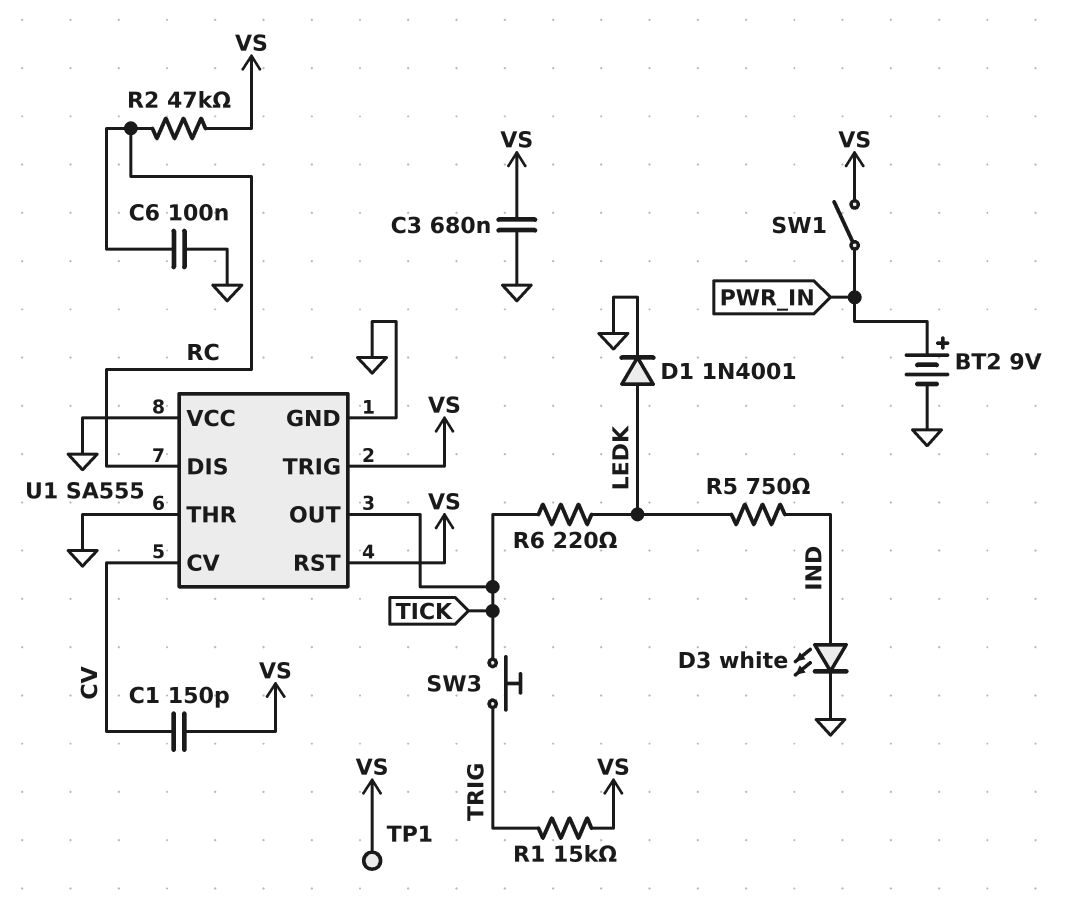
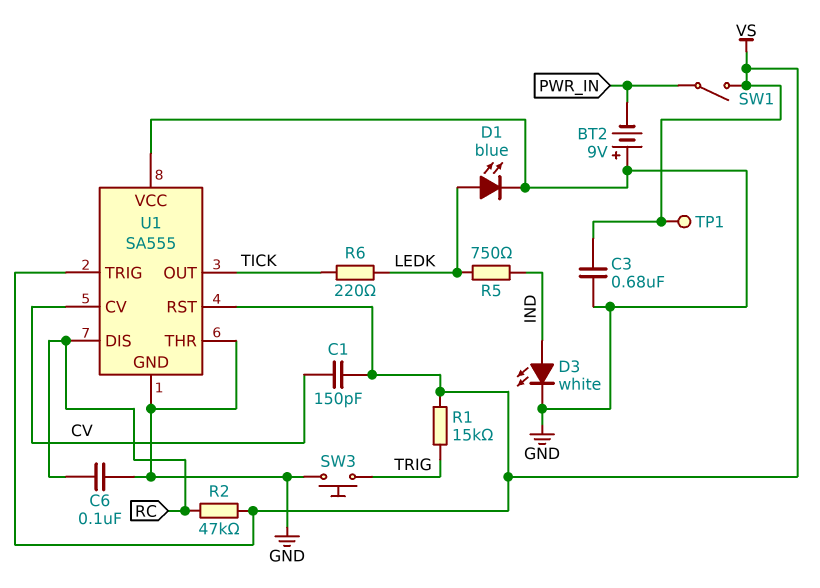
BT2: 9V (plus PWR_IN, minus GND) -> 9V (plus GND, minus PWR_IN)
D1: diode 1N4001 (A LEDK, K GND) -> LED blue (A LEDK, K GND)
SW3: button (TICK, TRIG) -> button (GND, TRIG)

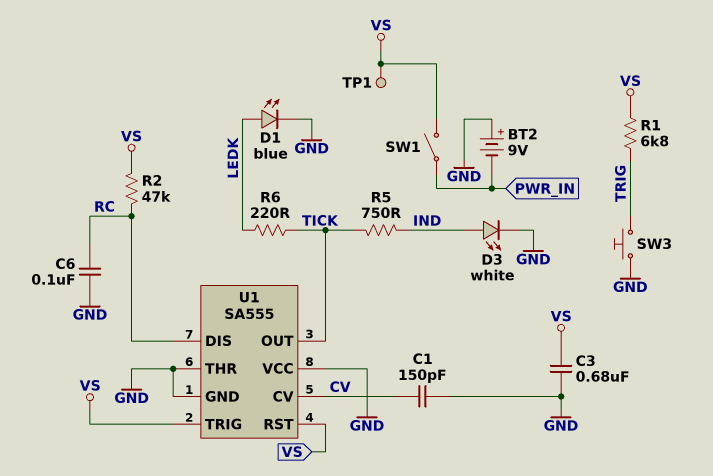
C1: 150pF (CV, VS) -> 150pF (CV, GND)
R1: 15k (TRIG, VS) -> 6.8k (TRIG, VS)
R5: 750 (IND, LEDK) -> 750 (IND, TICK)

